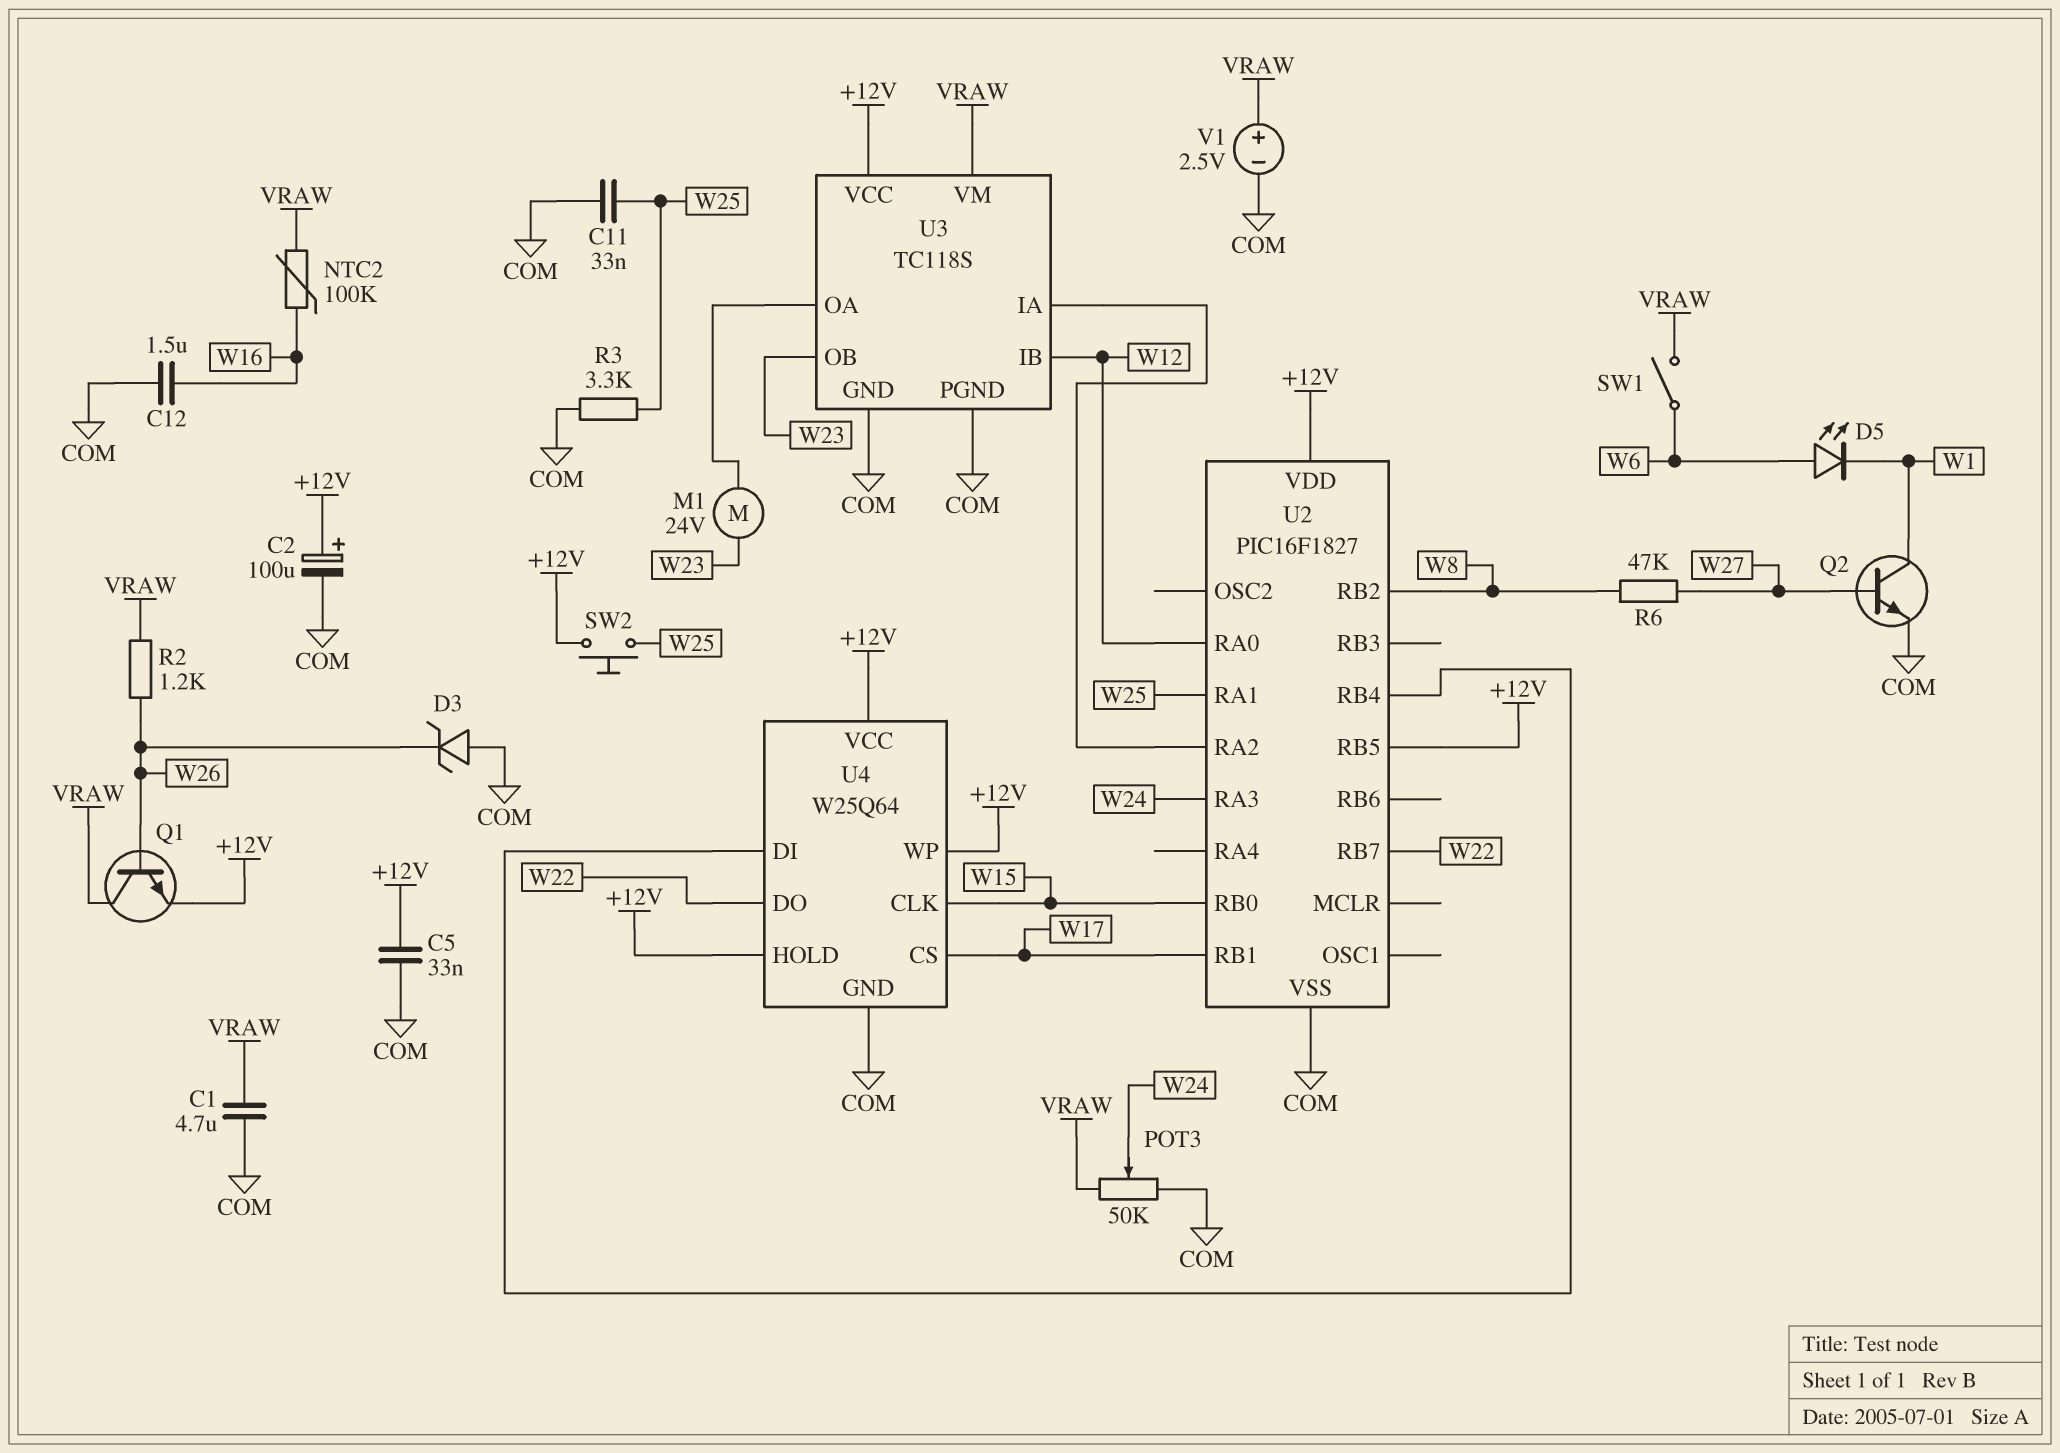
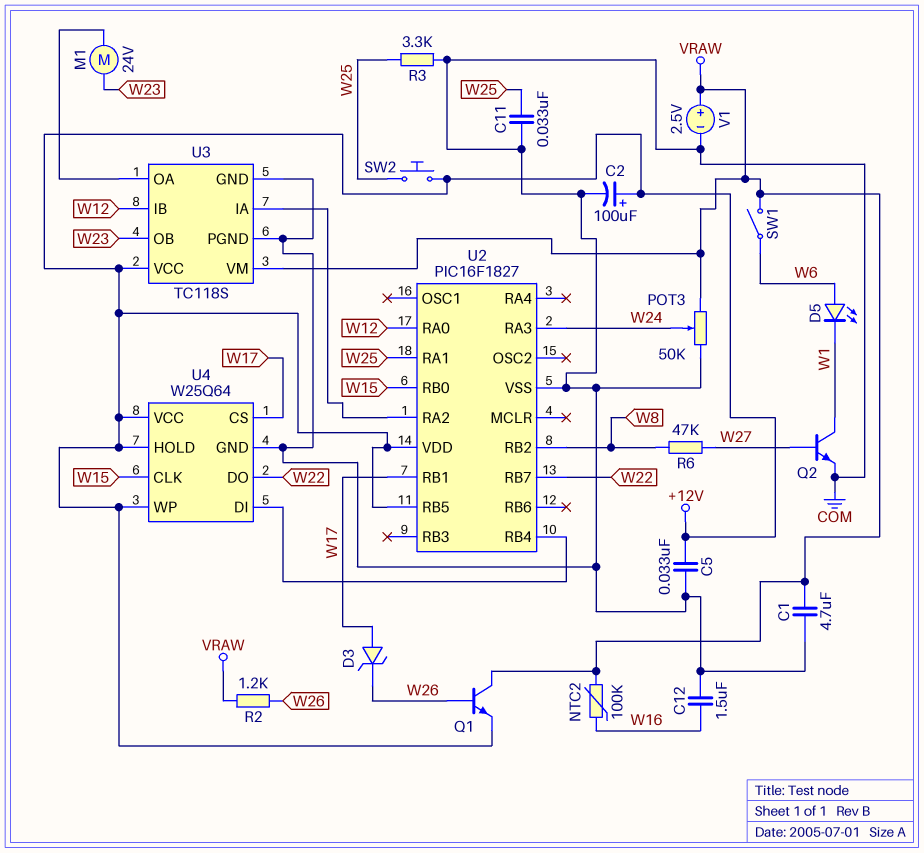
D3: zener (A COM, K W26) -> zener (A W17, K W26)

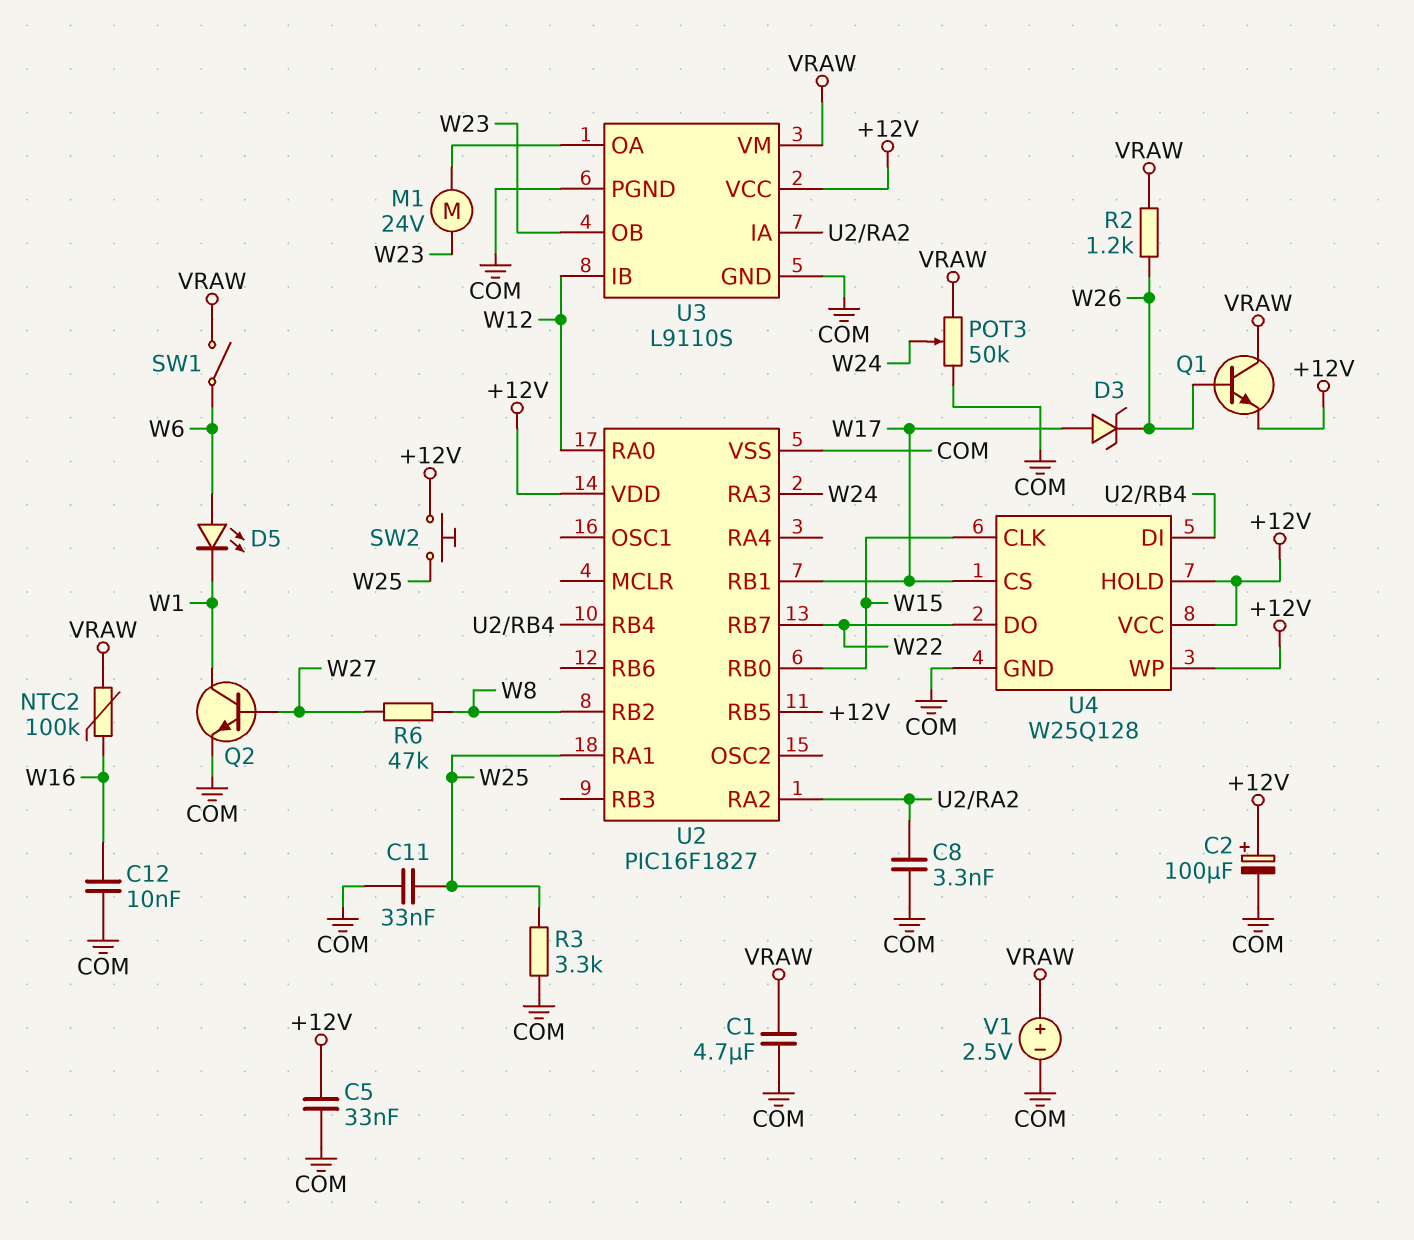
C8: none -> 3.3nF (COM, U2/RA2)
C12: 1.5uF (COM, W16) -> 10nF (COM, W16)
U3: TC118S -> L9110S
U4: W25Q64 -> W25Q128

